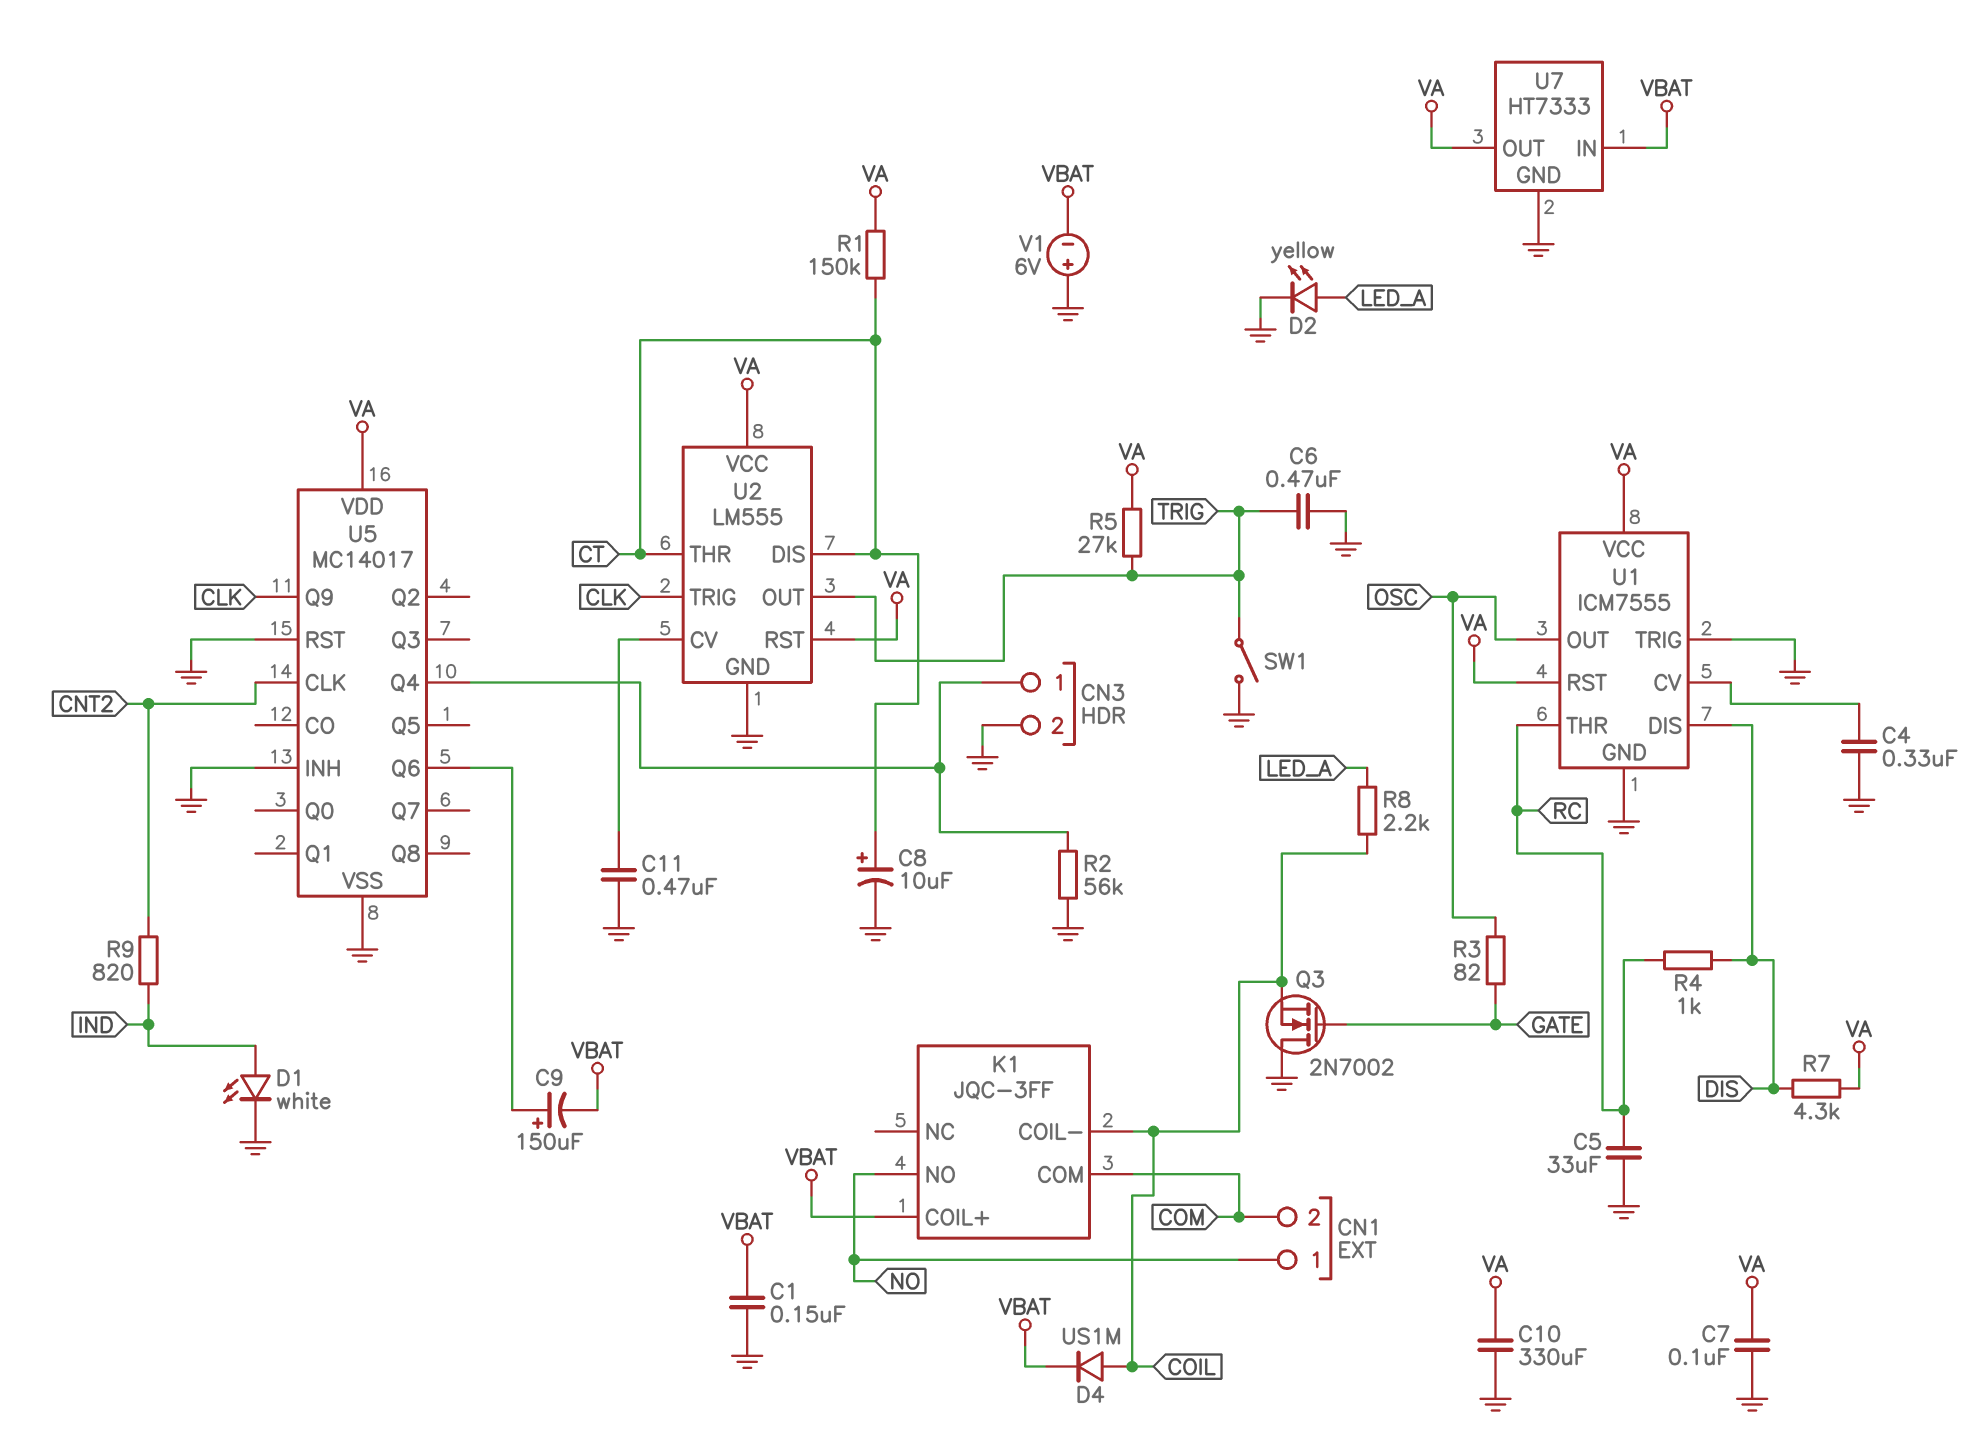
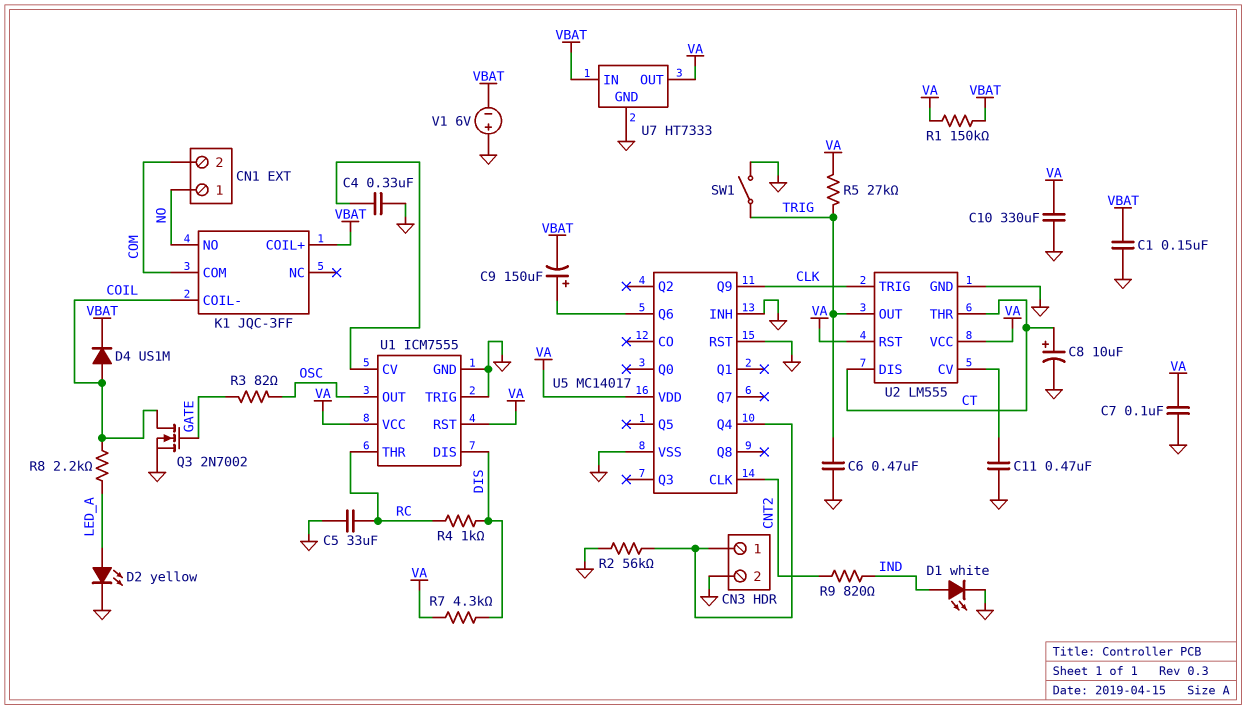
Q3: NMOS 2N7002 (G GATE, D GND, S COIL) -> NMOS 2N7002 (G GATE, D COIL, S GND)
R1: 150k (CT, VA) -> 150k (VA, VBAT)

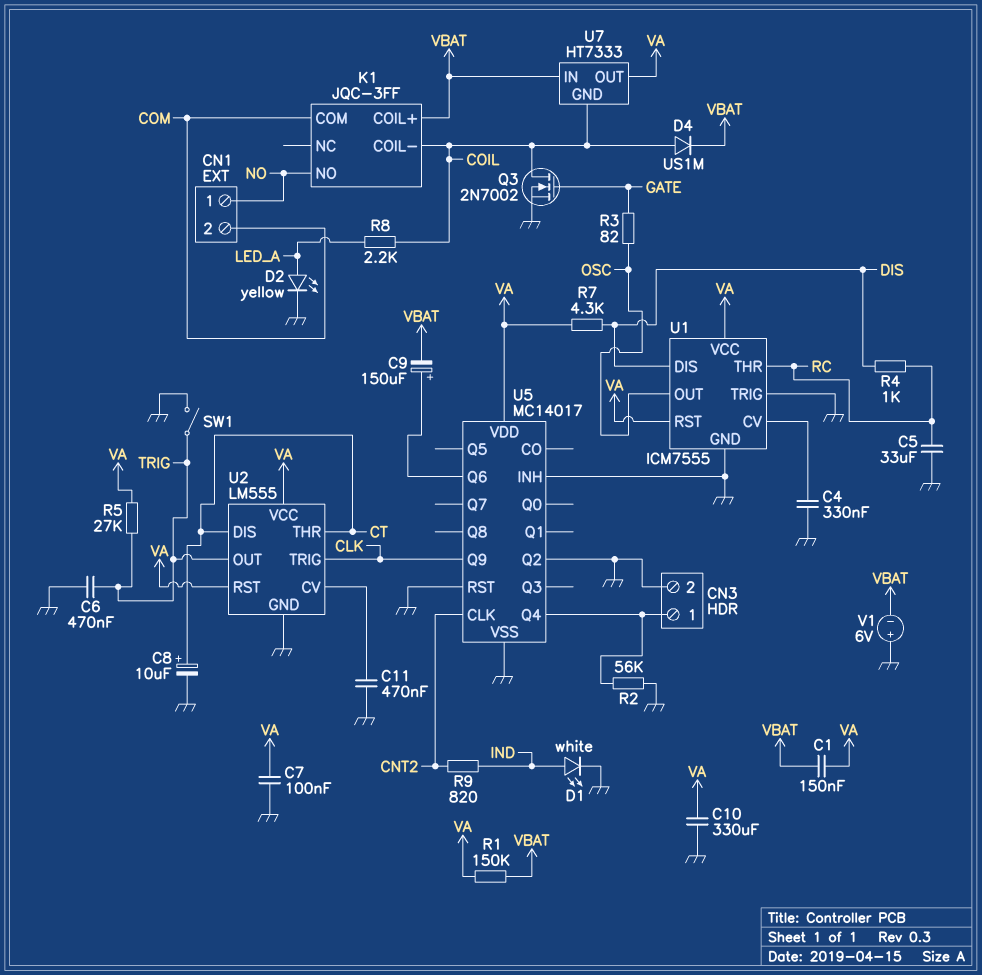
C1: 150nF (GND, VBAT) -> 150nF (VA, VBAT)
U5 pin Q2: none -> GND
U7 pin GND: GND -> COIL

